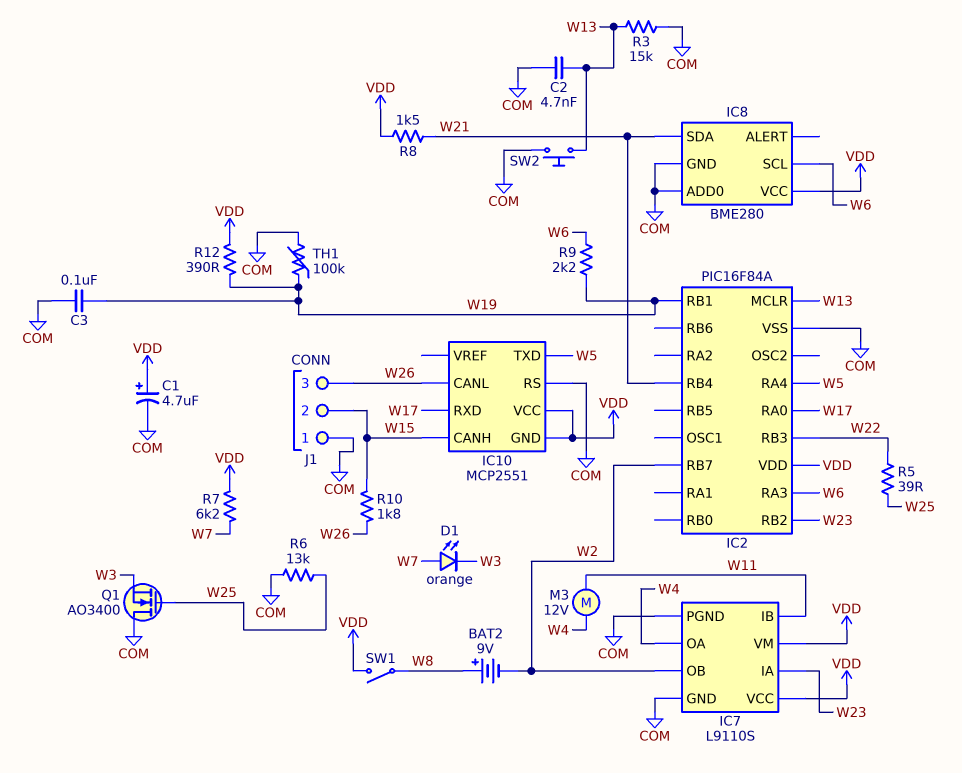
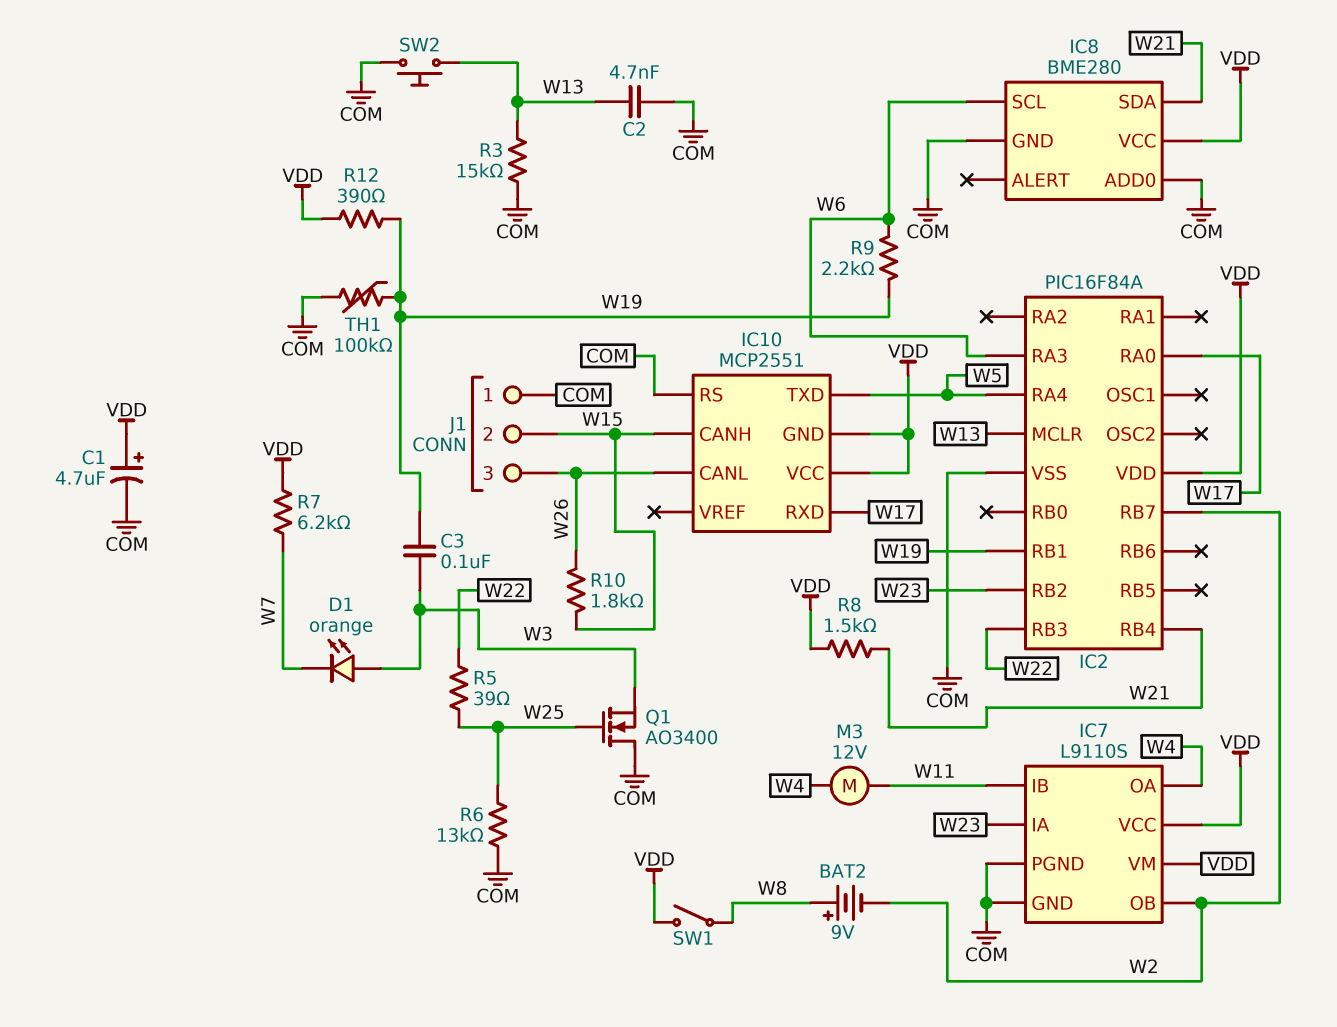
C3: 100nF (COM, W19) -> 100nF (W3, W19)
D1: LED orange (A W7, K W3) -> LED orange (A W3, K W7)

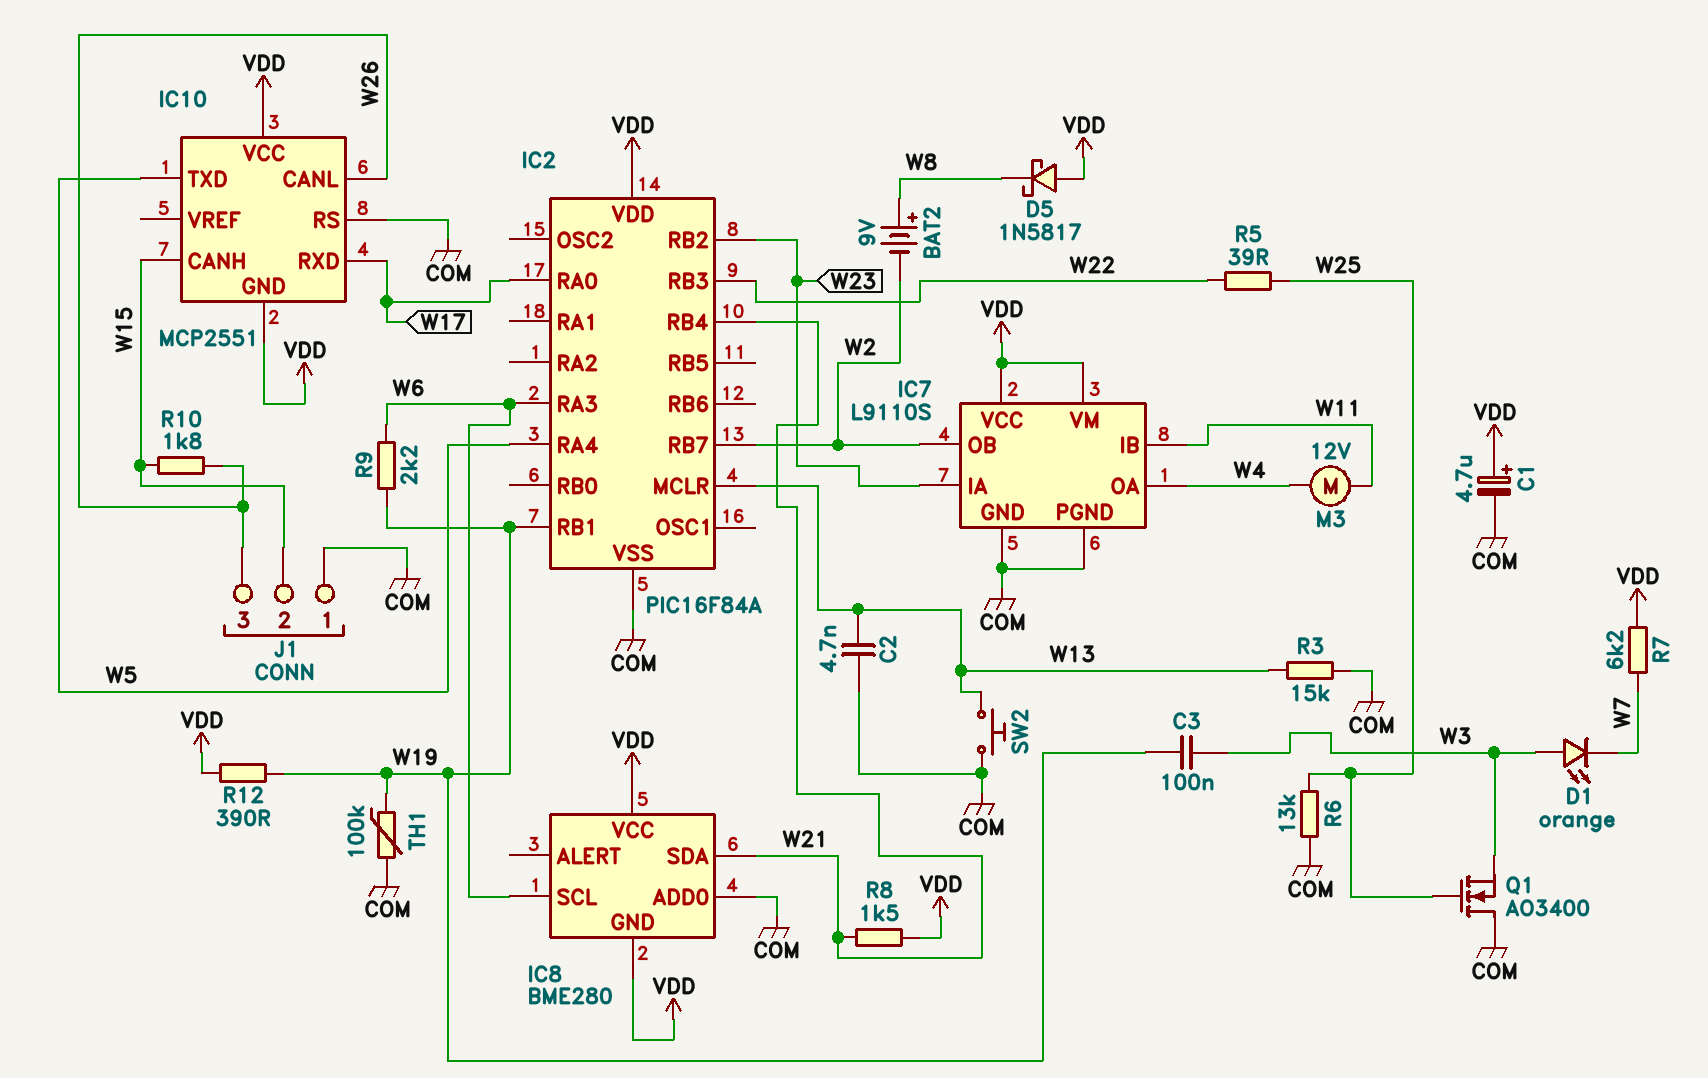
D5: none -> schottky 1N5817 (A VDD, K W8)
IC8 pin GND: COM -> VDD
SW1: switch (VDD, W8) -> none

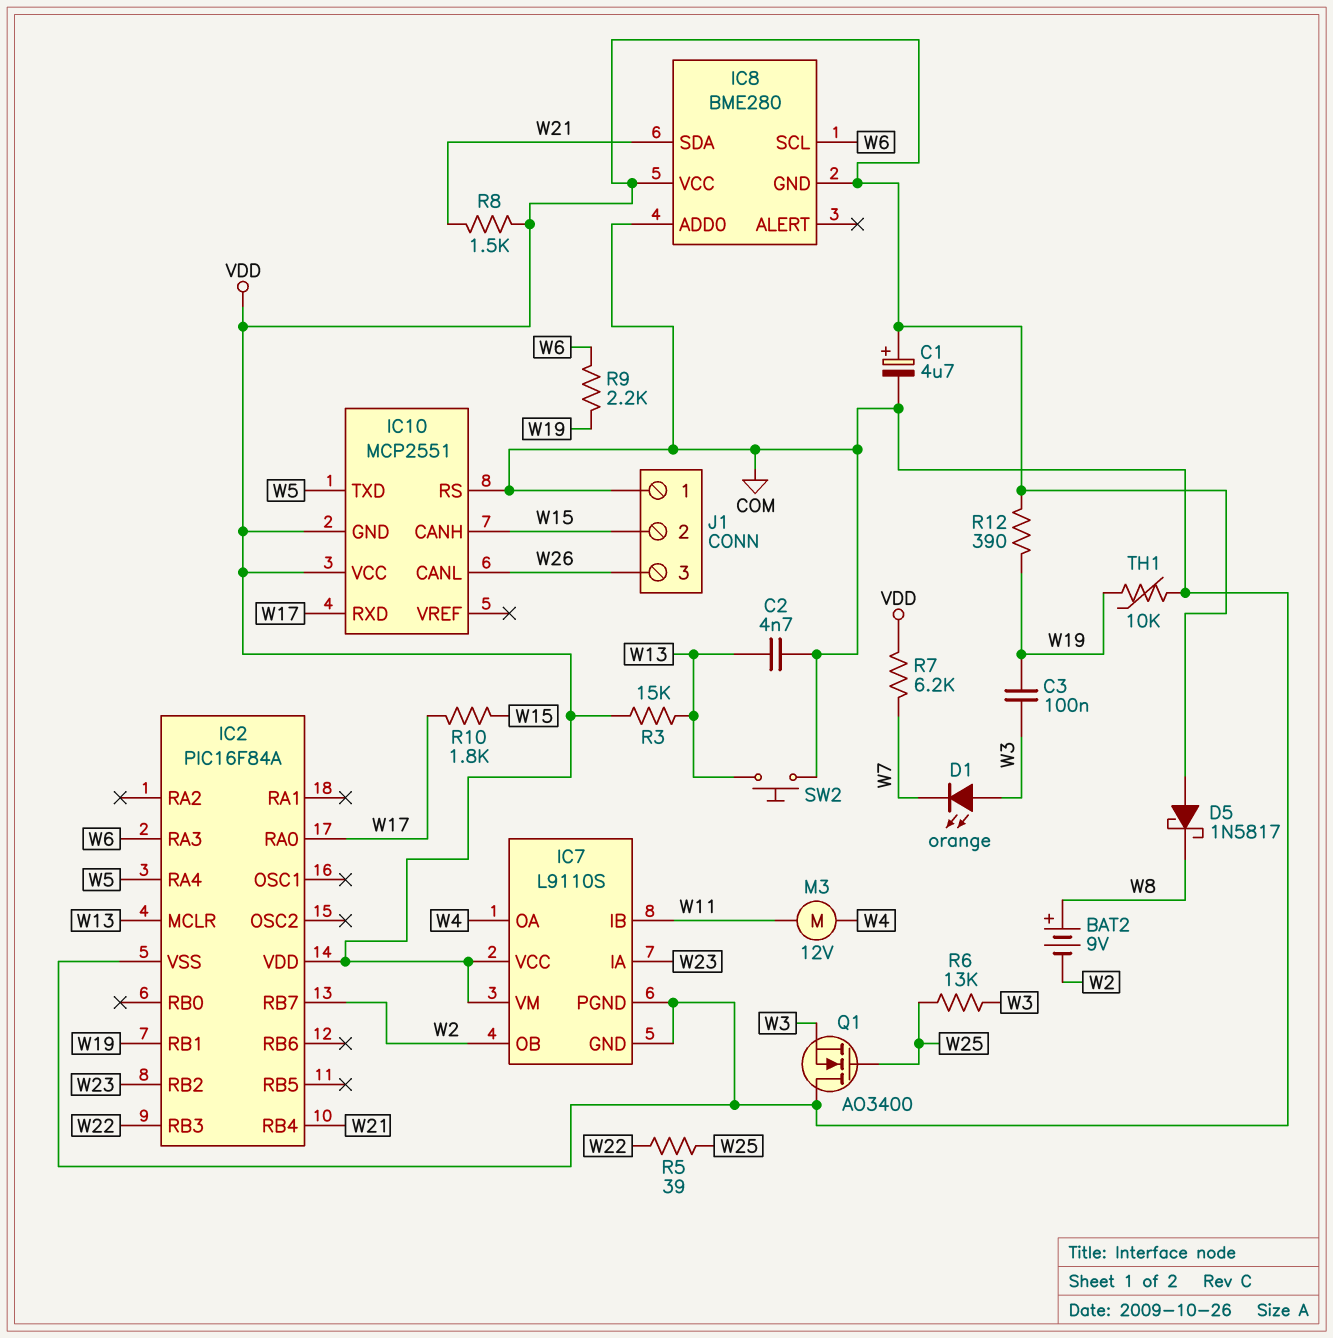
R3: 15k (COM, W13) -> 15k (VDD, W13)
R6: 13k (COM, W25) -> 13k (W3, W25)
R10: 1.8k (W15, W26) -> 1.8k (W15, W17)
TH1: 100k (COM, W19) -> 10k (COM, W19)

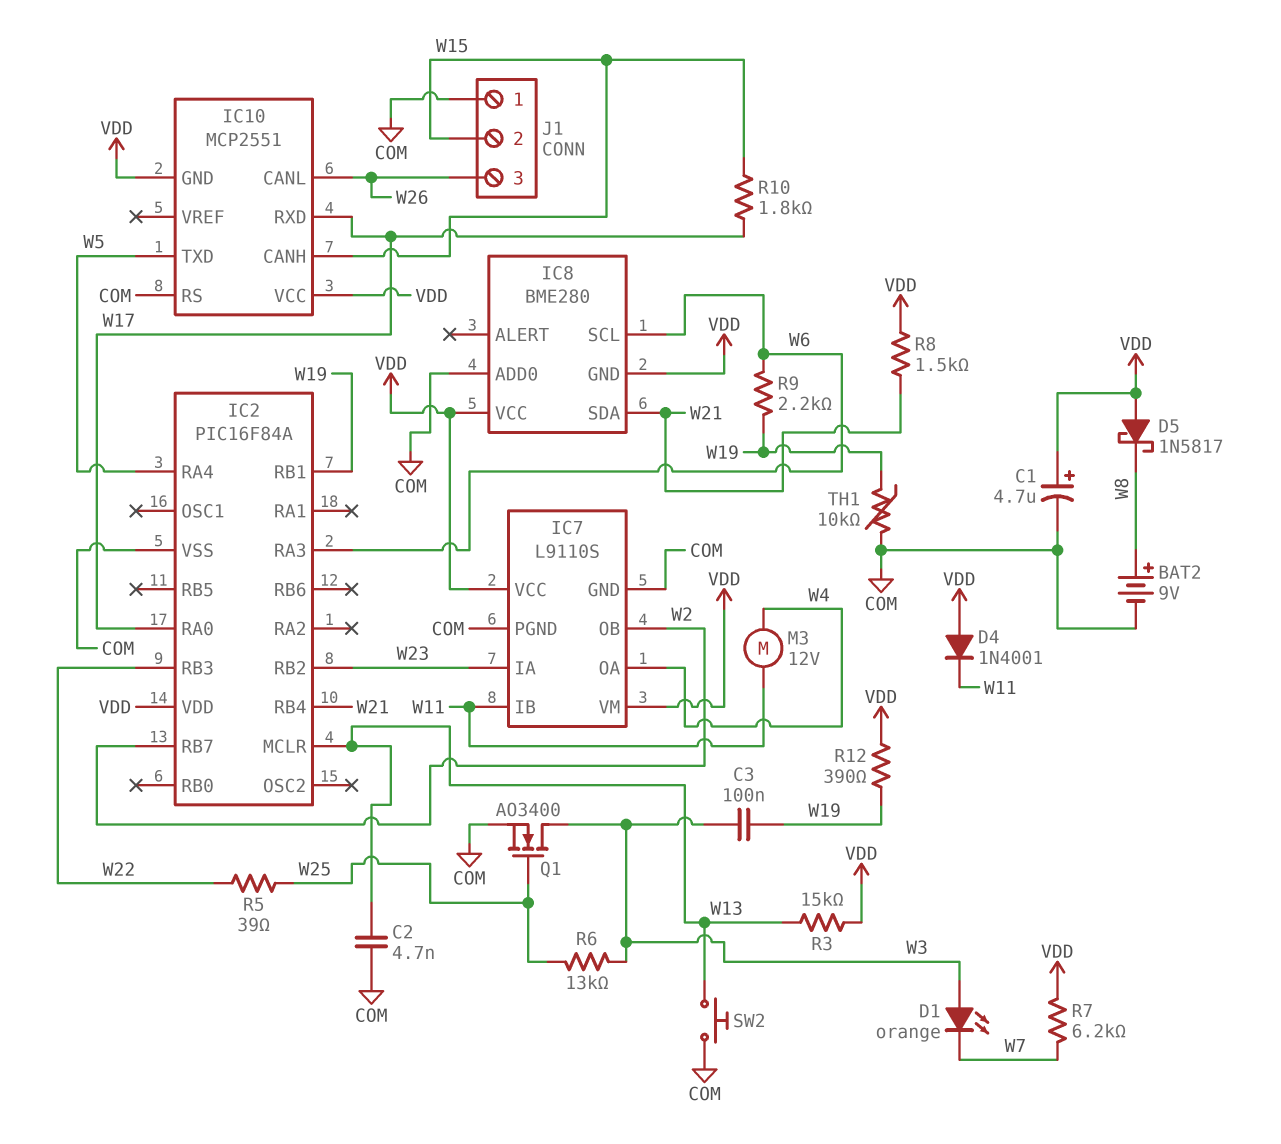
BAT2: 9V (plus W8, minus W2) -> 9V (plus W8, minus COM)
D4: none -> diode 1N4001 (A VDD, K W11)
Q1: NMOS AO3400 (G W25, D COM, S W3) -> NMOS AO3400 (G W25, D W3, S COM)

